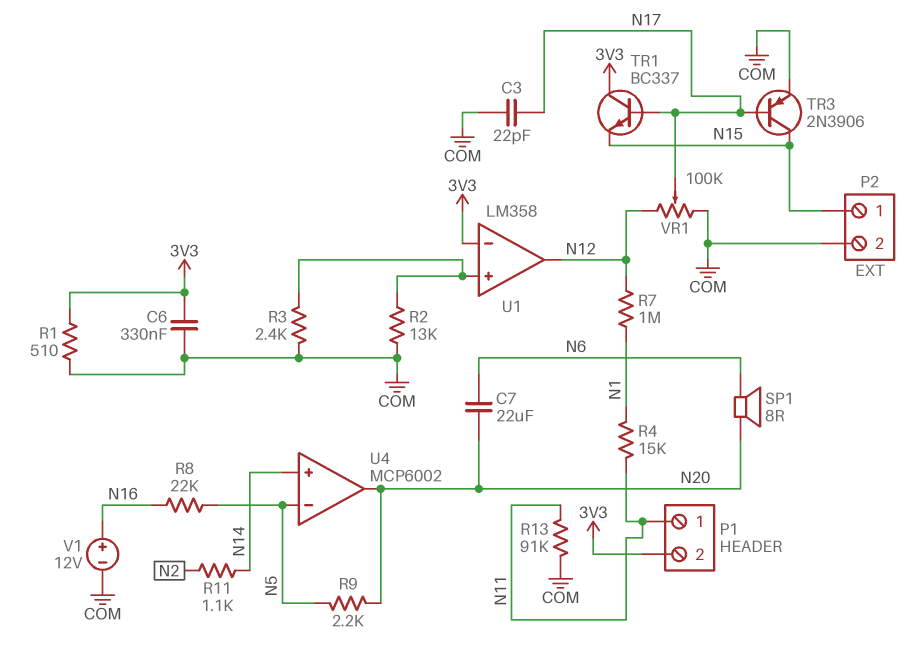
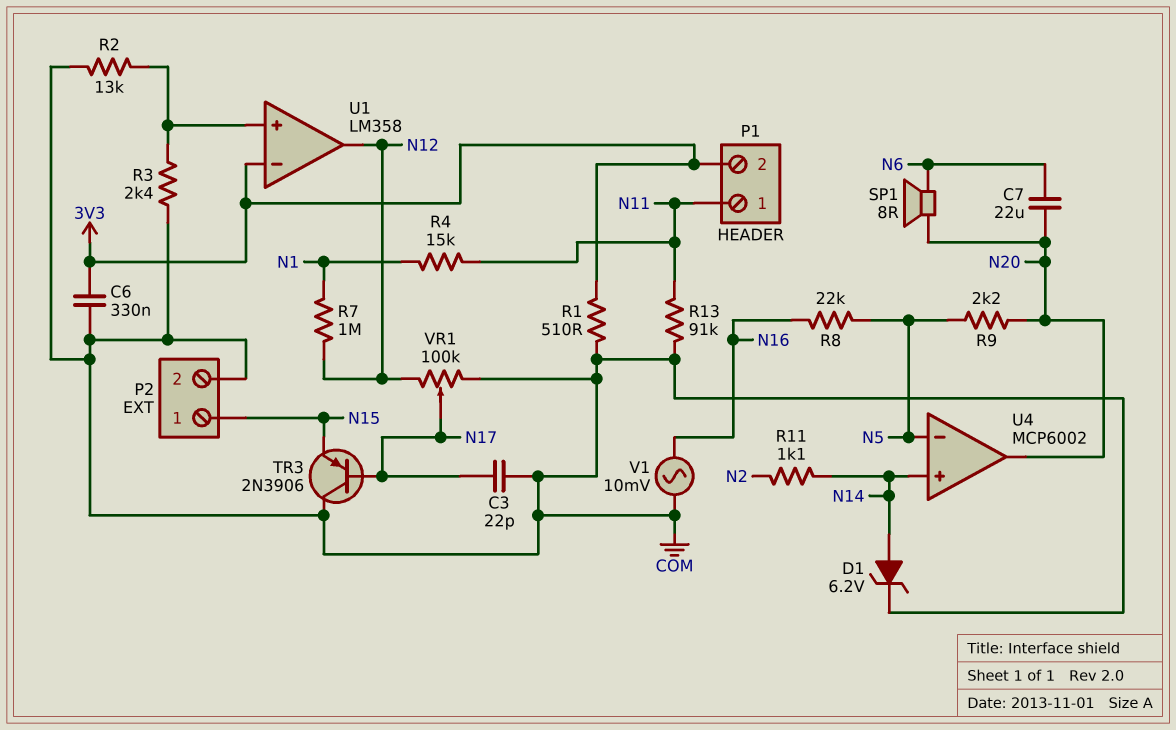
D1: none -> zener 6.2V (A N14, K COM)
TR1: NPN BC337 (B N17, C 3V3, E N15) -> none
TR3: PNP 2N3906 (B N17, C N15, E COM) -> PNP 2N3906 (B N17, C COM, E N15)
V1: 12V (plus N16, minus COM) -> AC 10mV (COM, N16)

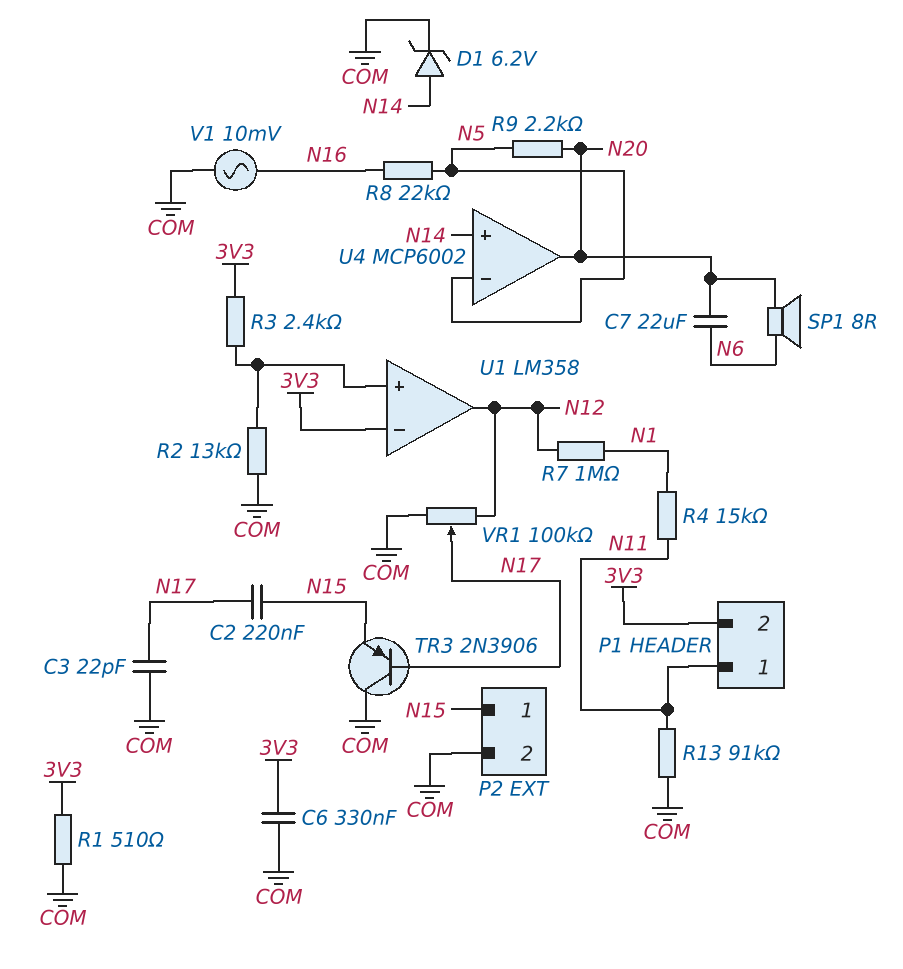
C2: none -> 220nF (N15, N17)
R3: 2.4k (COM, U1/in+) -> 2.4k (3V3, U1/in+)
R11: 1.1k (N2, N14) -> none

